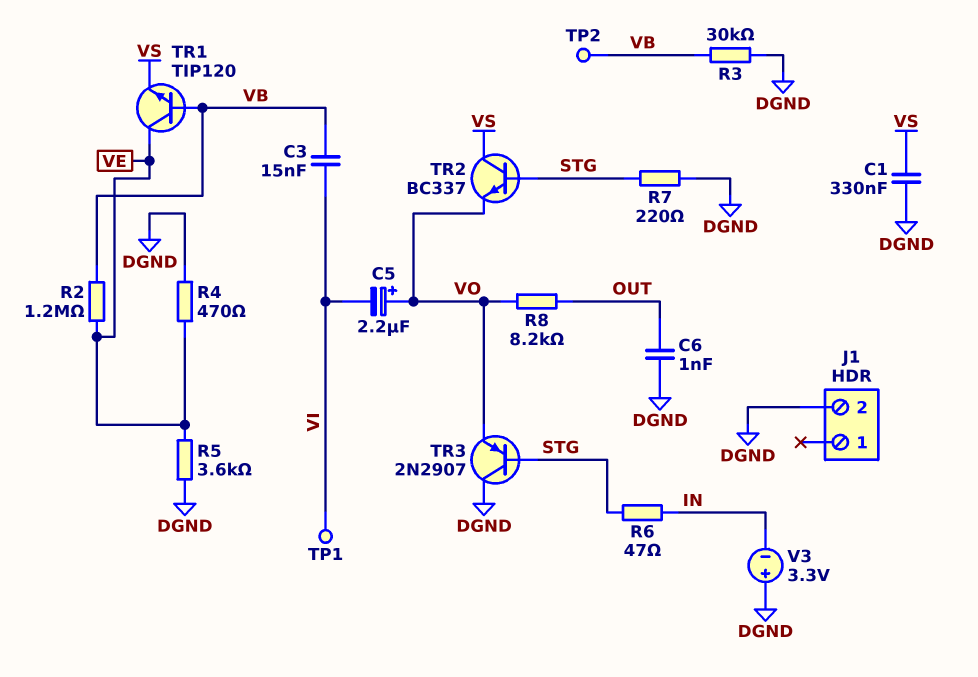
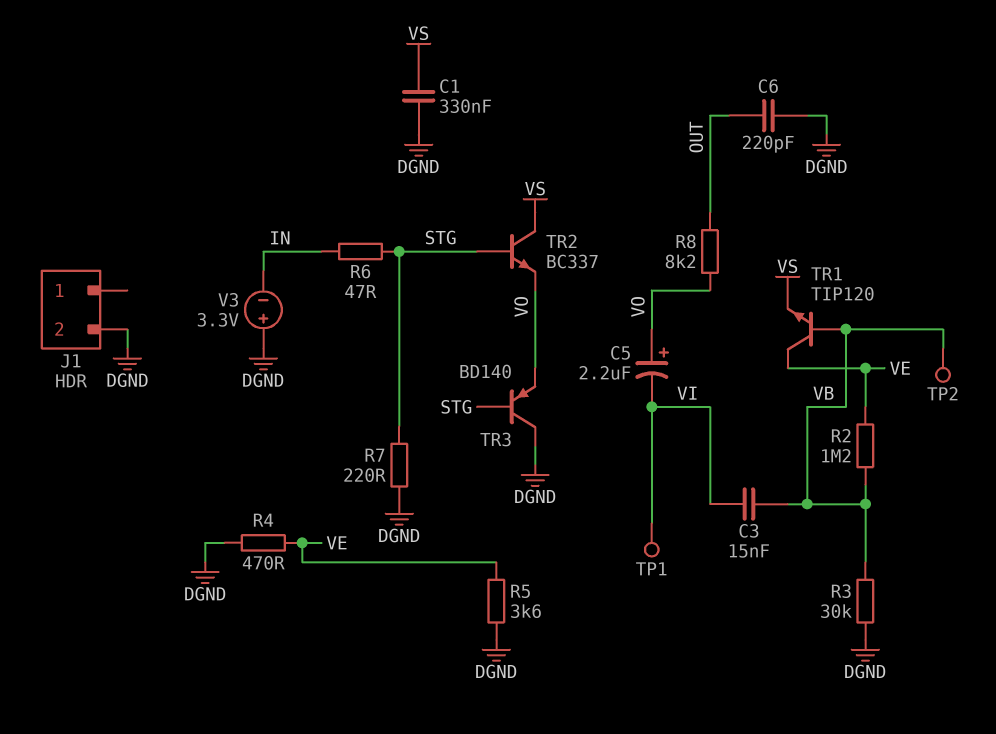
C6: 1nF (DGND, OUT) -> 220pF (DGND, OUT)
TR3: PNP 2N2907 (B STG, C DGND, E VO) -> PNP BD140 (B STG, C DGND, E VO)

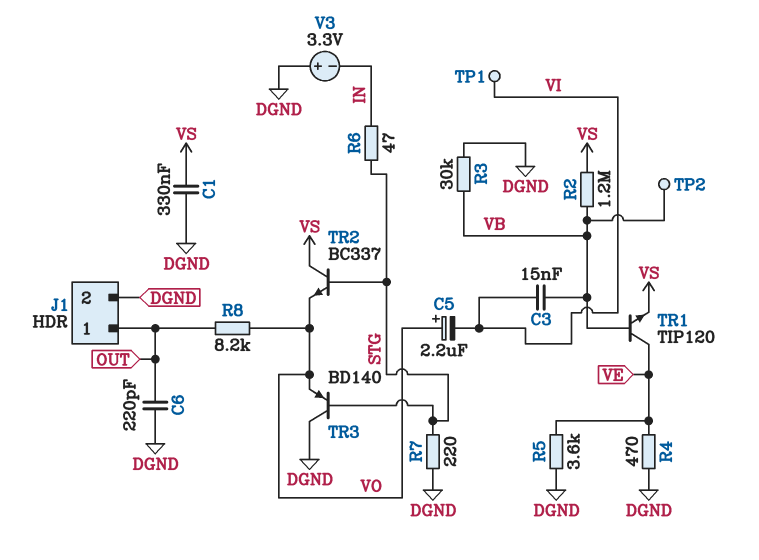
J1 pin 1: none -> OUT
R2: 1.2M (VB, VE) -> 1.2M (VB, VS)

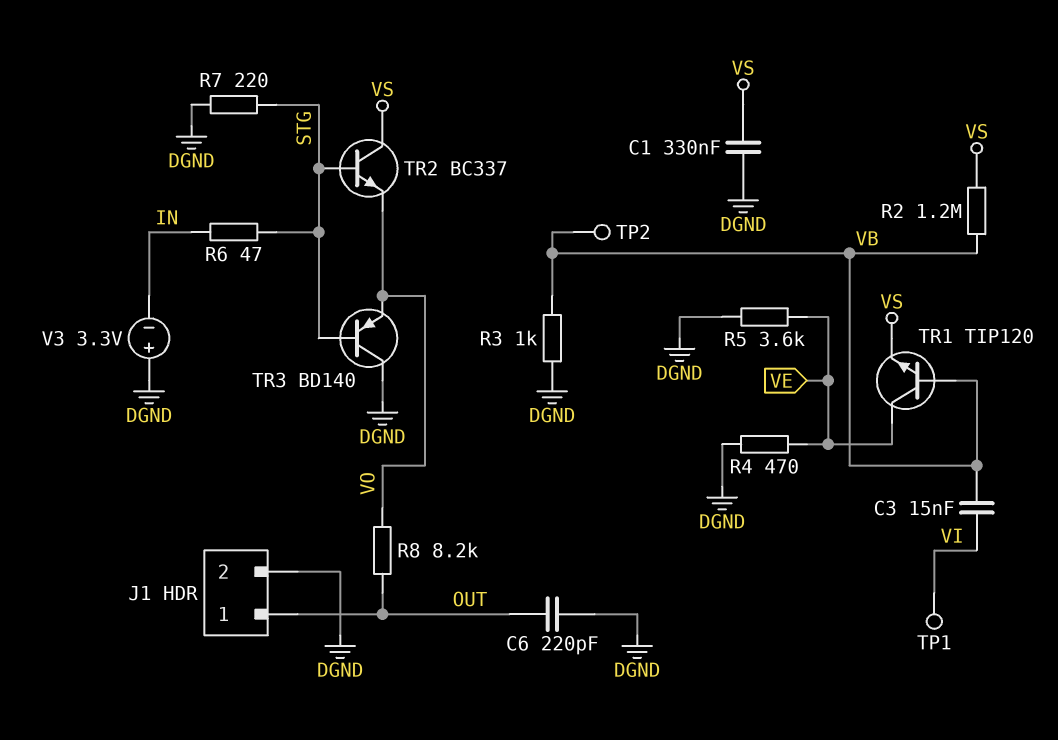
C5: 2.2uF (plus VO, minus VI) -> none
R3: 30k (DGND, VB) -> 1k (DGND, VB)

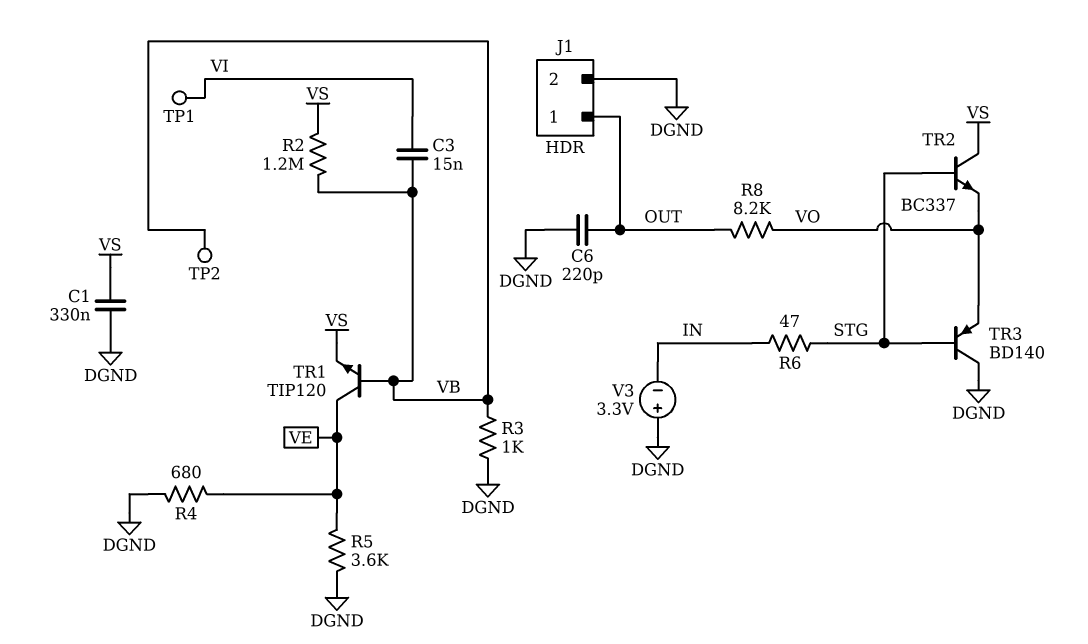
R4: 470 (DGND, VE) -> 680 (DGND, VE)
R7: 220 (DGND, STG) -> none

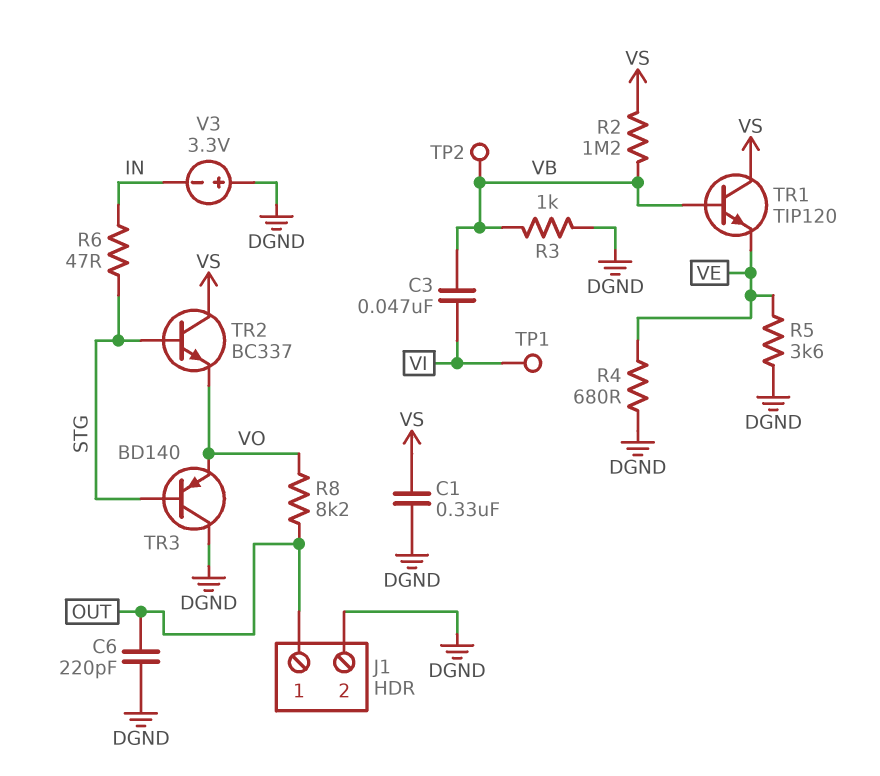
C3: 15nF (VB, VI) -> 47nF (VB, VI)
TR1: NPN TIP120 (B VB, C VE, E VS) -> NPN TIP120 (B VB, C VS, E VE)

